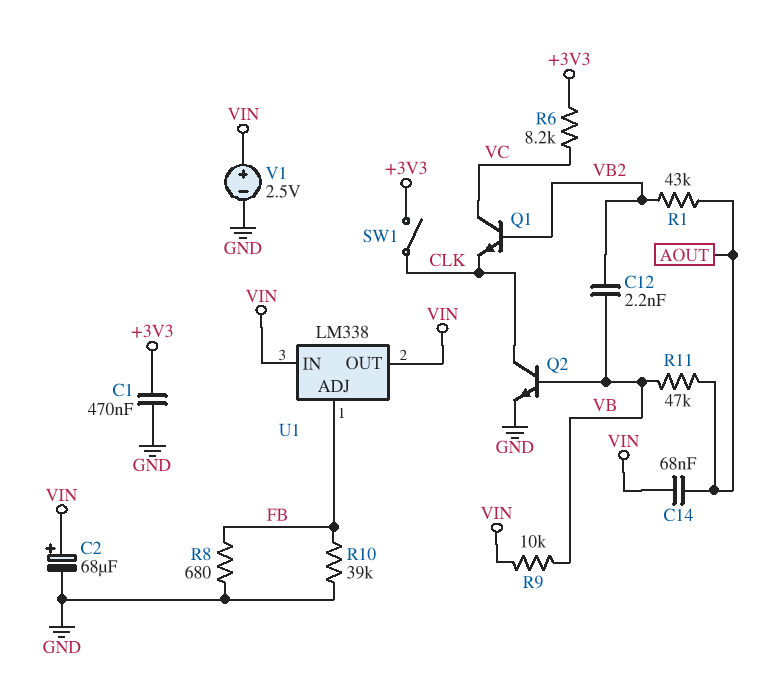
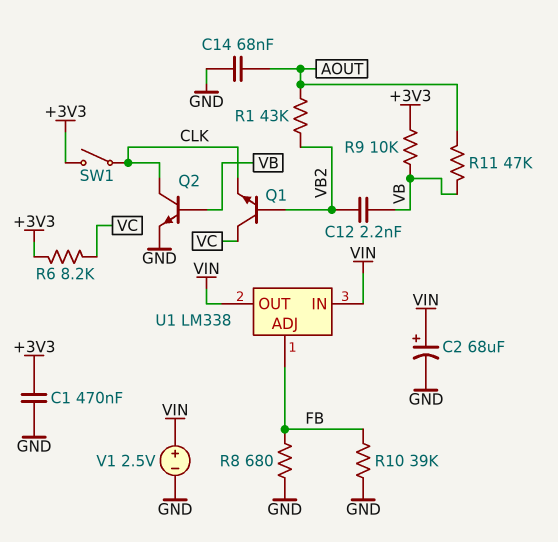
C14: 68nF (AOUT, VIN) -> 68nF (AOUT, GND)
R9: 10k (VB, VIN) -> 10k (+3V3, VB)

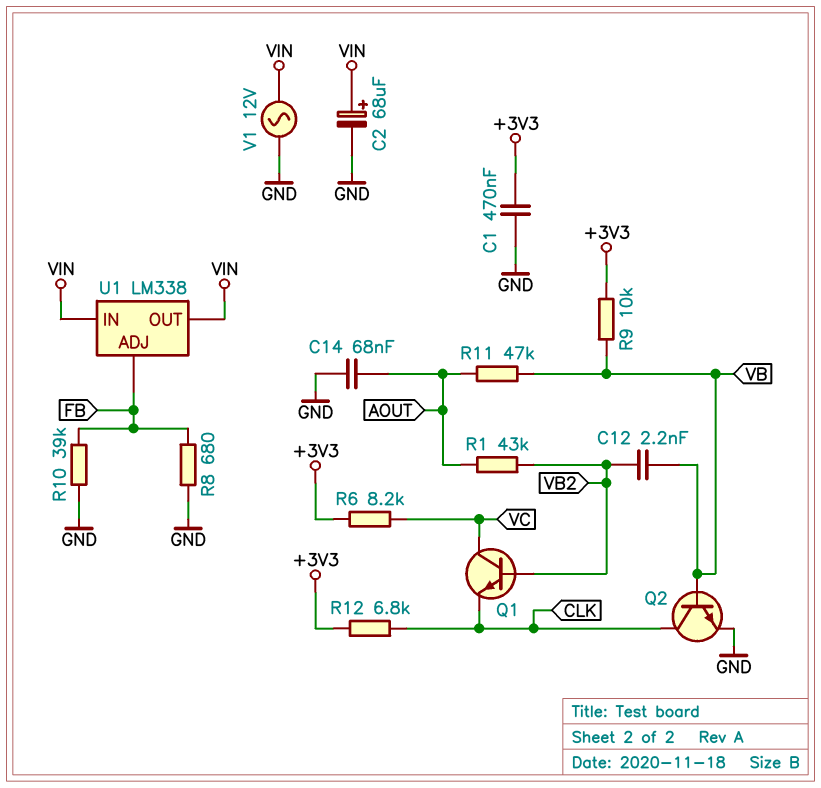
R12: none -> 6.8k (+3V3, CLK)
SW1: switch (+3V3, CLK) -> none
V1: 2.5V (plus VIN, minus GND) -> AC 12V (GND, VIN)

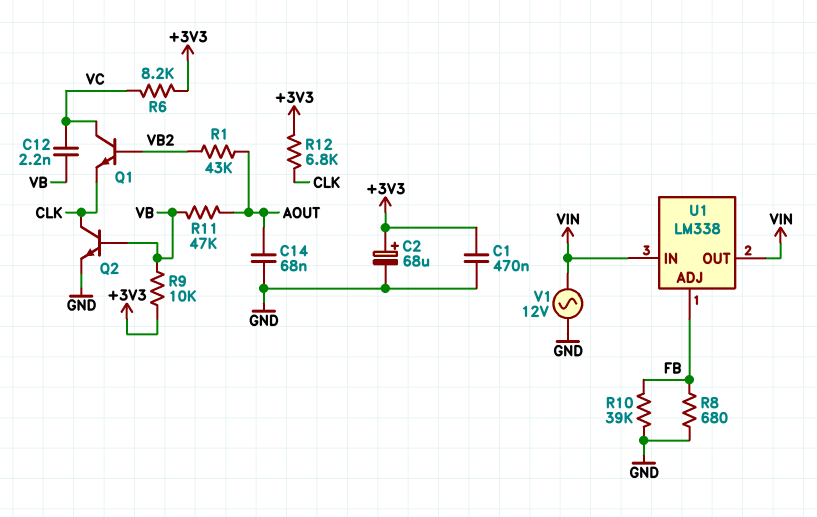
C2: 68uF (plus VIN, minus GND) -> 68uF (plus +3V3, minus GND)
C12: 2.2nF (VB, VB2) -> 2.2nF (VB, VC)

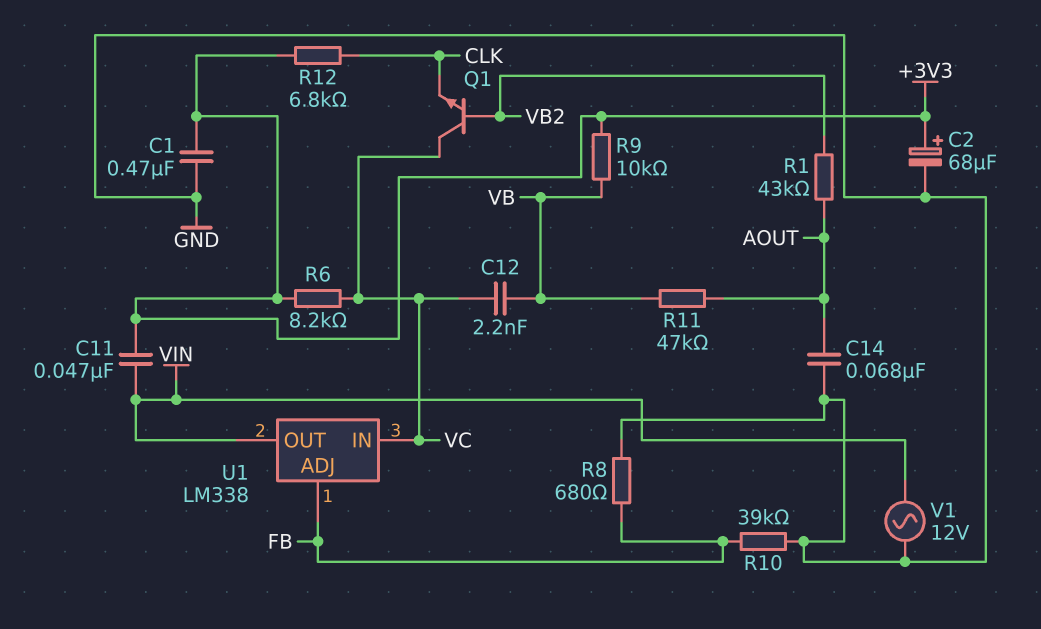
C11: none -> 47nF (+3V3, VIN)
Q2: NPN (B VB, C CLK, E GND) -> none
U1 pin IN: VIN -> VC

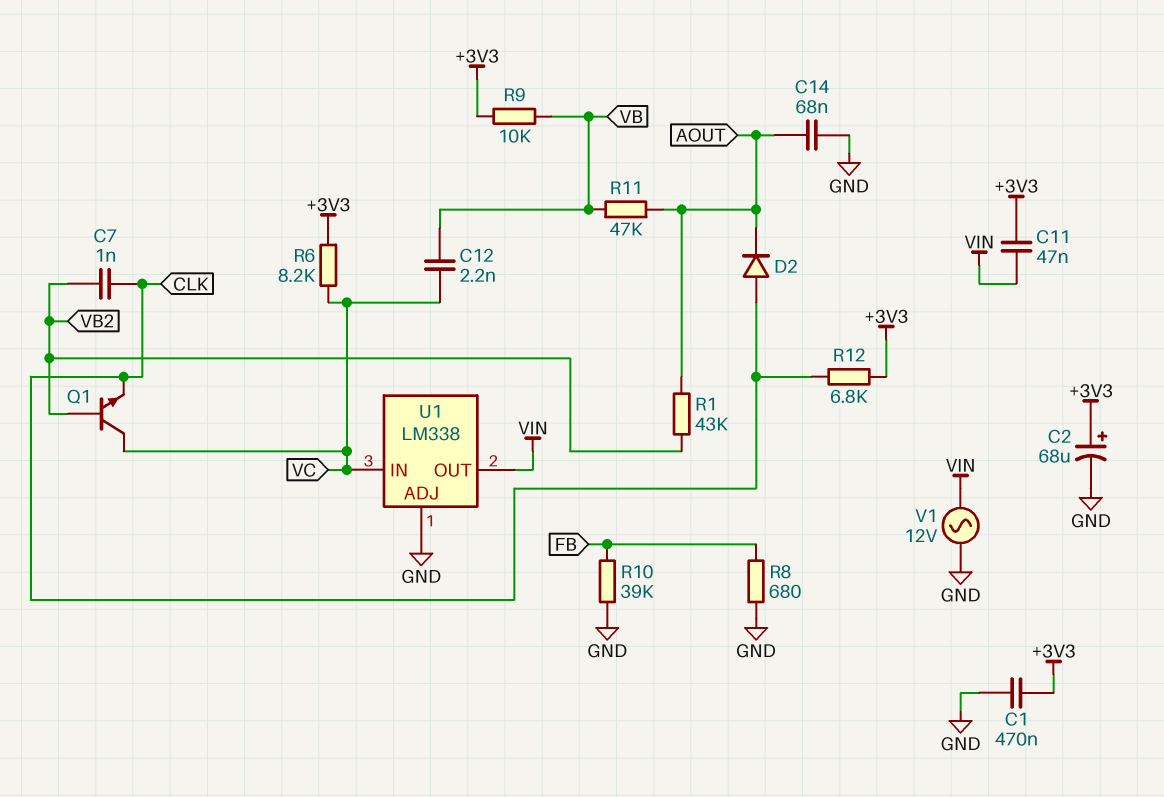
C7: none -> 1nF (CLK, VB2)
D2: none -> diode (A CLK, K AOUT)
U1 pin ADJ: FB -> GND

